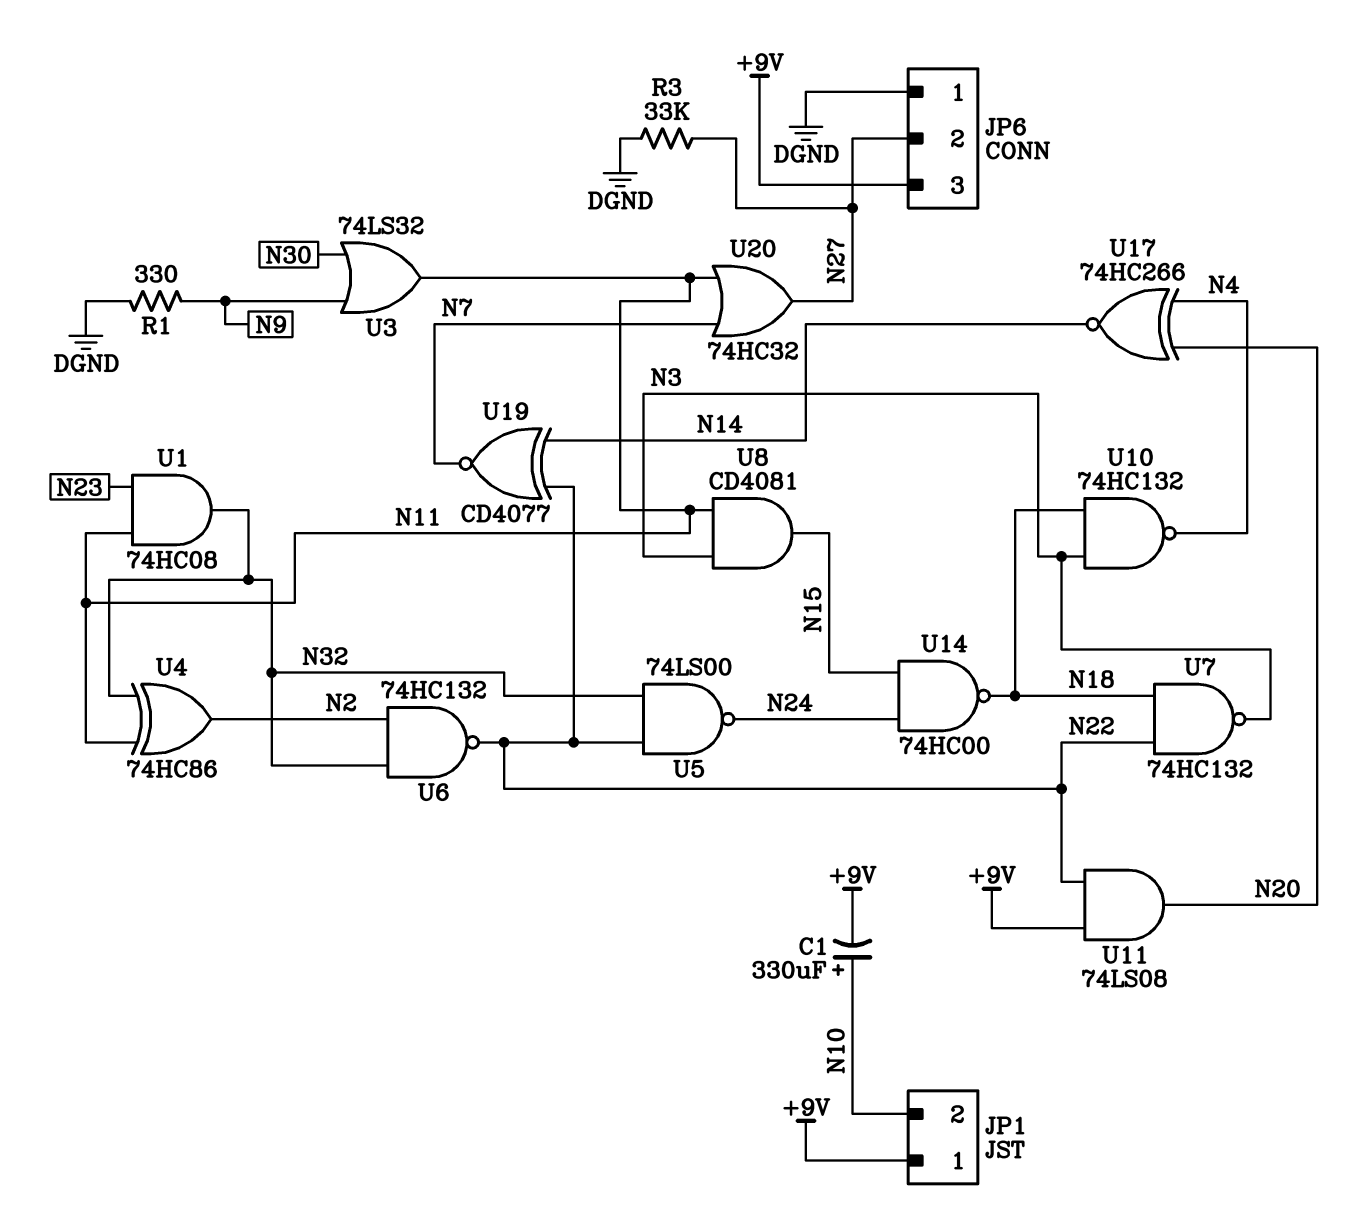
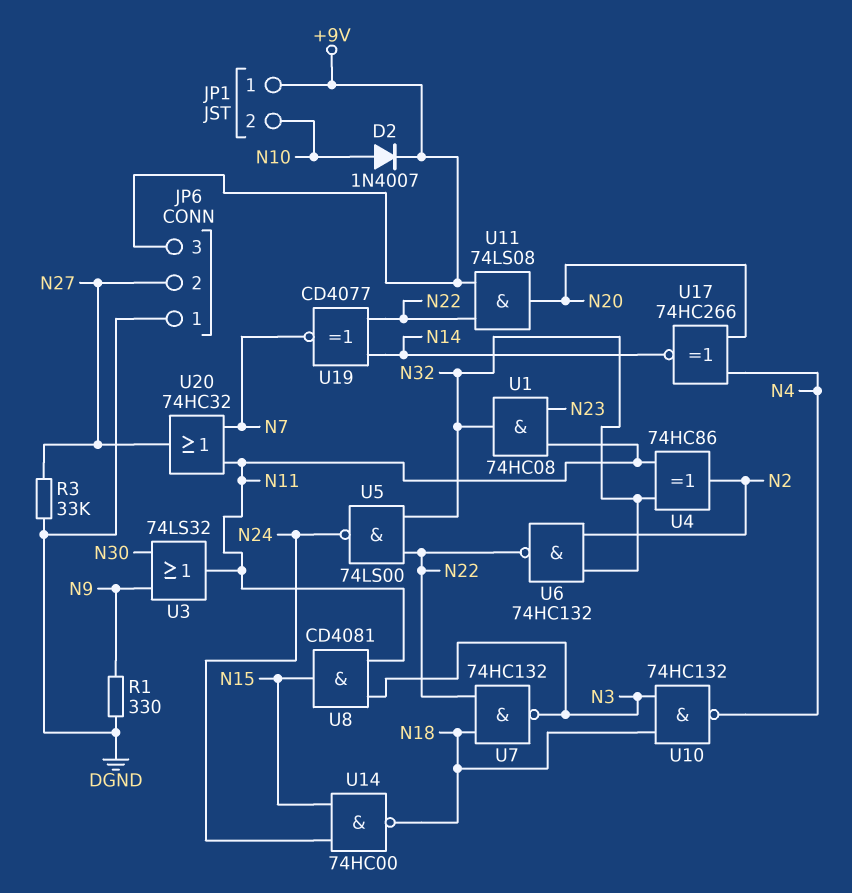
C1: 330uF (plus N10, minus +9V) -> none
D2: none -> diode 1N4007 (A N10, K +9V)

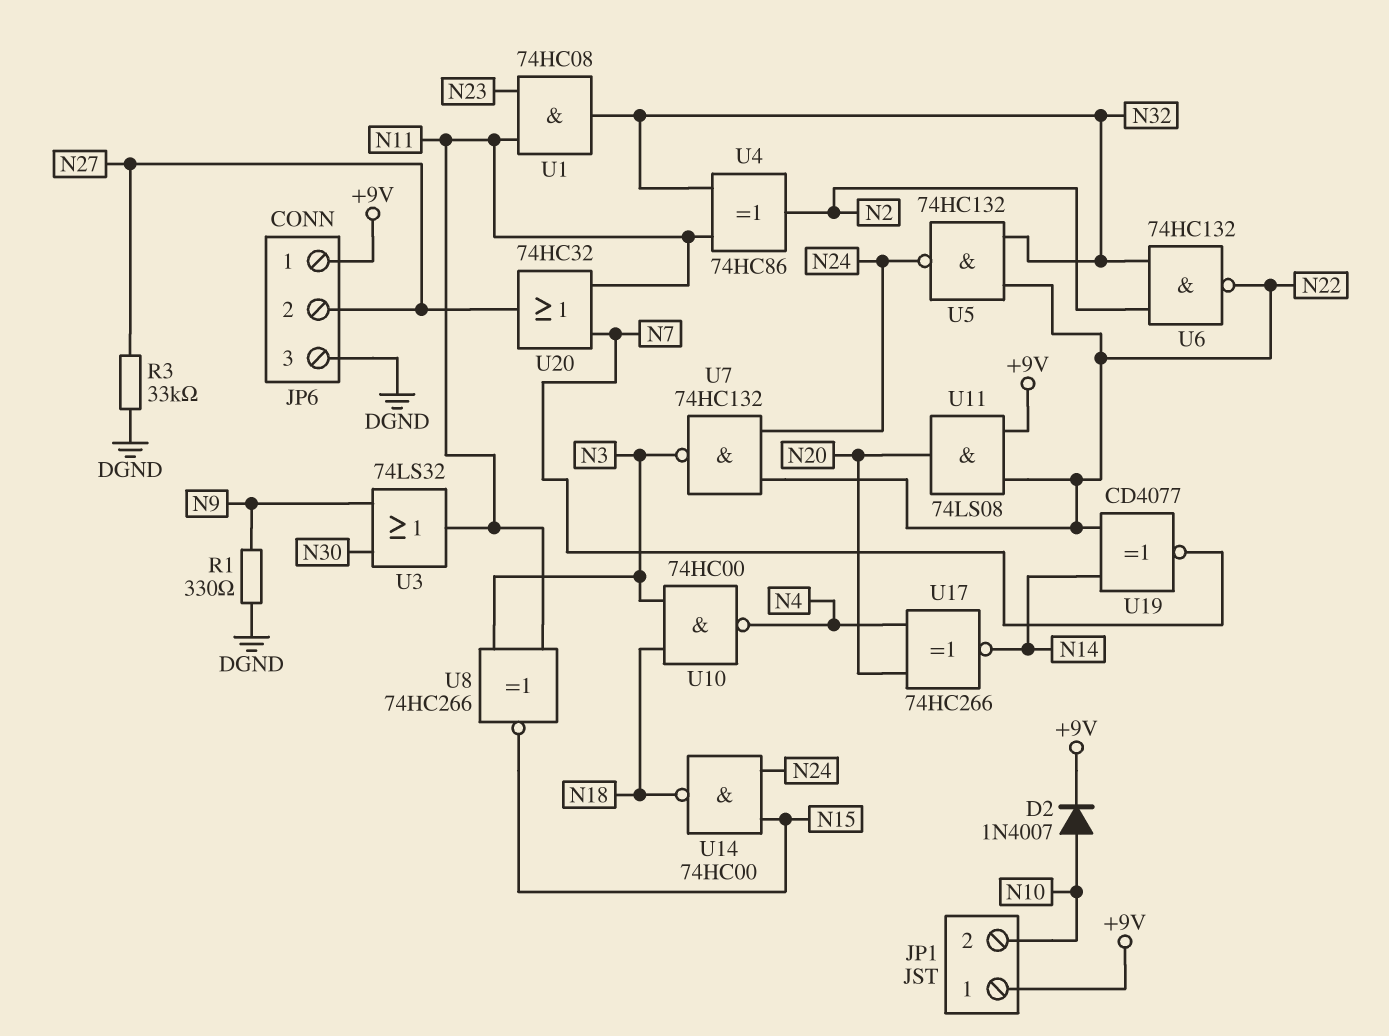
JP6 pin 1: DGND -> +9V
JP6 pin 3: +9V -> DGND
U5: NAND 74LS00 (in N22, in N32, out N24) -> NAND 74HC132 (in N22, in N32, out N24)
U7: NAND 74HC132 (in N18, in N22, out N3) -> NAND 74HC132 (in N22, in N24, out N3)
U8: AND CD4081 (in N3, in N11, out N15) -> XNOR 74HC266 (in N3, in N11, out N15)
U10: NAND 74HC132 (in N3, in N18, out N4) -> NAND 74HC00 (in N3, in N18, out N4)

